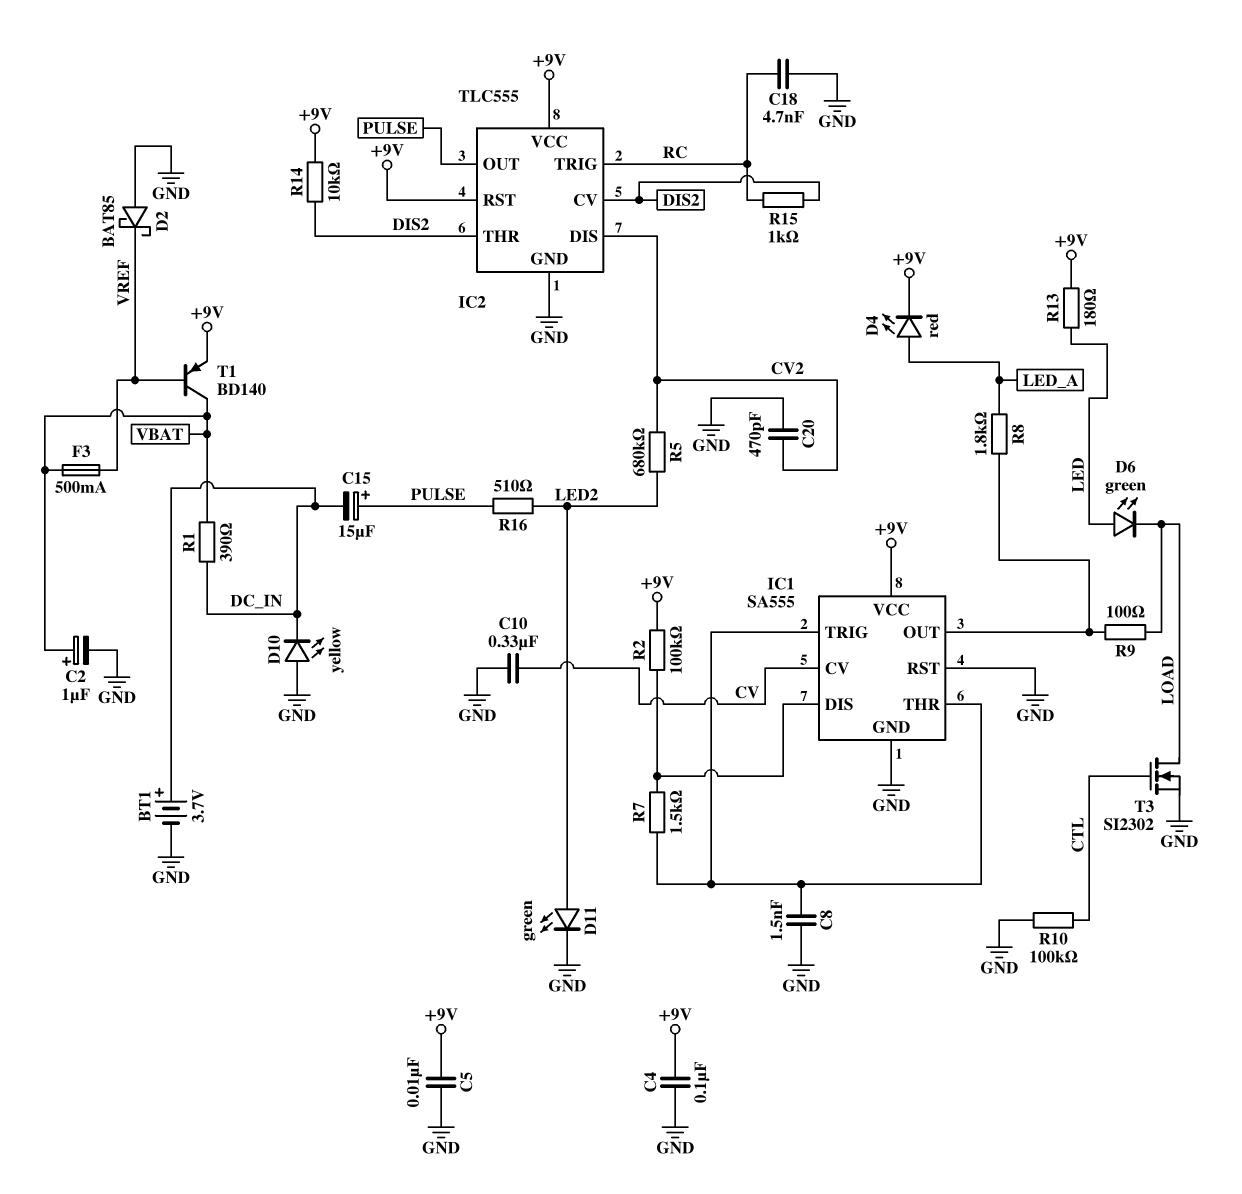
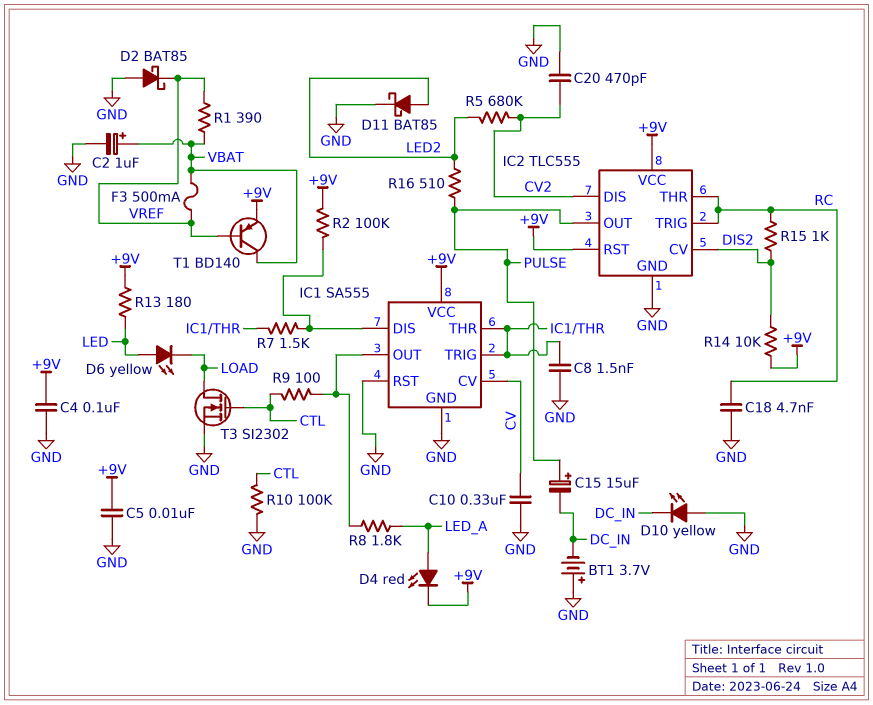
BT1: 3.7V (plus DC_IN, minus GND) -> 3.7V (plus GND, minus DC_IN)
D6: LED green (A LED, K LOAD) -> LED yellow (A LED, K LOAD)
D11: LED green (A LED2, K GND) -> schottky BAT85 (A LED2, K GND)
IC2 pin THR: DIS2 -> RC
R1: 390 (DC_IN, VBAT) -> 390 (VBAT, VREF)
R9: 100 (IC1/OUT, LOAD) -> 100 (CTL, IC1/OUT)

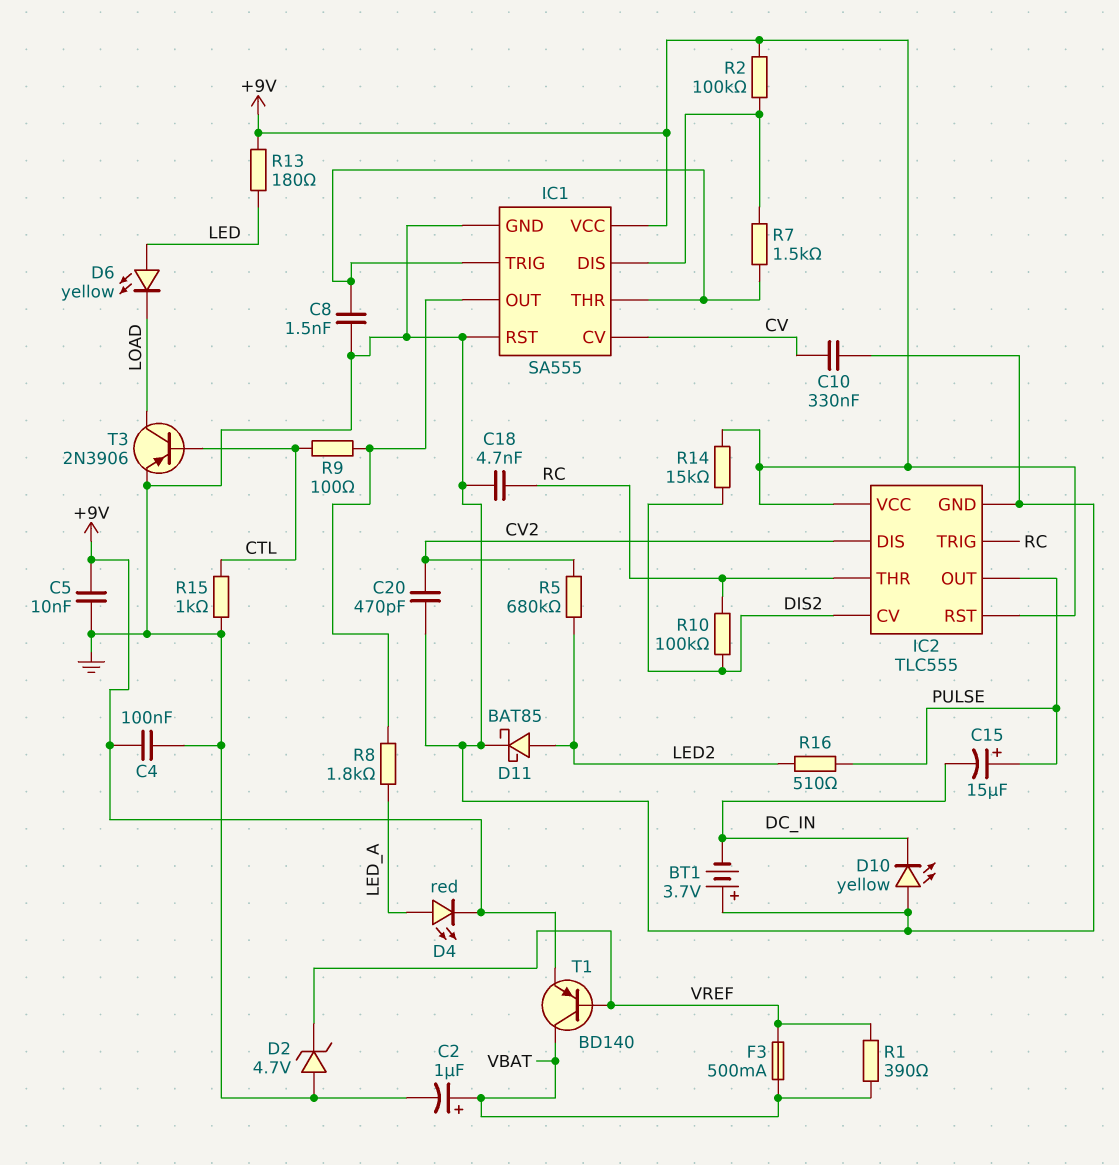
D2: schottky BAT85 (A GND, K VREF) -> zener 4.7V (A GND, K VREF)
R10: 100k (CTL, GND) -> 100k (DIS2, RC)
R14: 10k (+9V, DIS2) -> 15k (+9V, DIS2)
R15: 1k (DIS2, RC) -> 1k (CTL, GND)
T3: NMOS SI2302 (G CTL, D LOAD, S GND) -> PNP 2N3906 (B CTL, C LOAD, E GND)

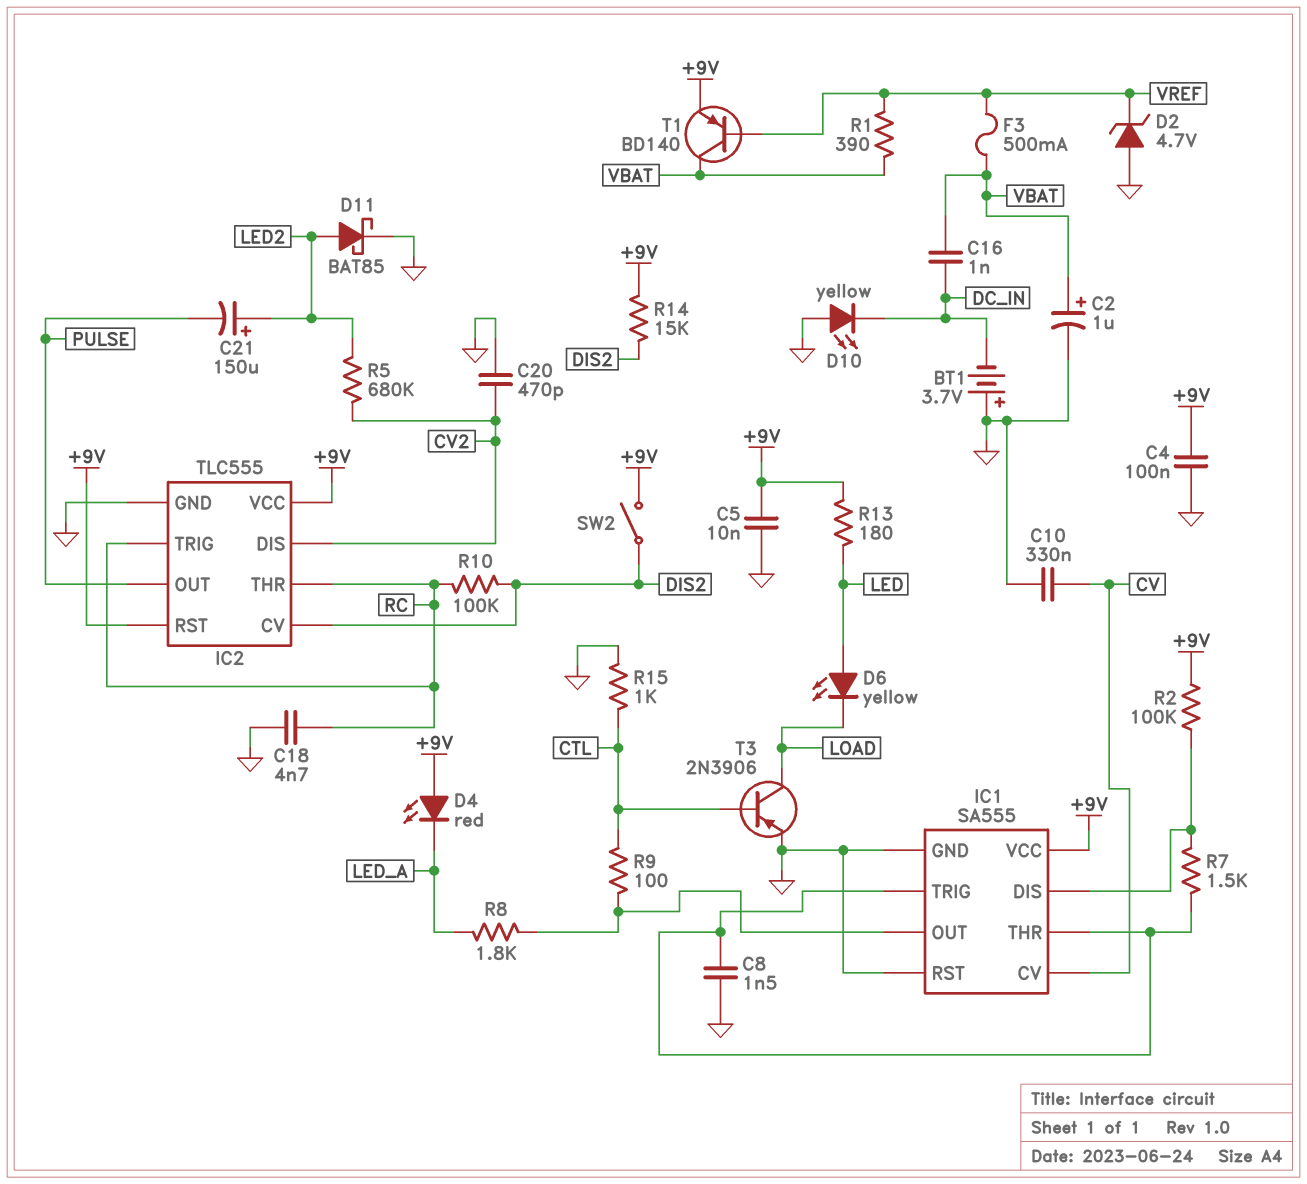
C15: 15uF (plus PULSE, minus DC_IN) -> none
C16: none -> 1nF (DC_IN, VBAT)
C21: none -> 150uF (plus LED2, minus PULSE)
D4: LED red (A LED_A, K +9V) -> LED red (A +9V, K LED_A)
R16: 510 (LED2, PULSE) -> none
SW2: none -> switch (+9V, DIS2)

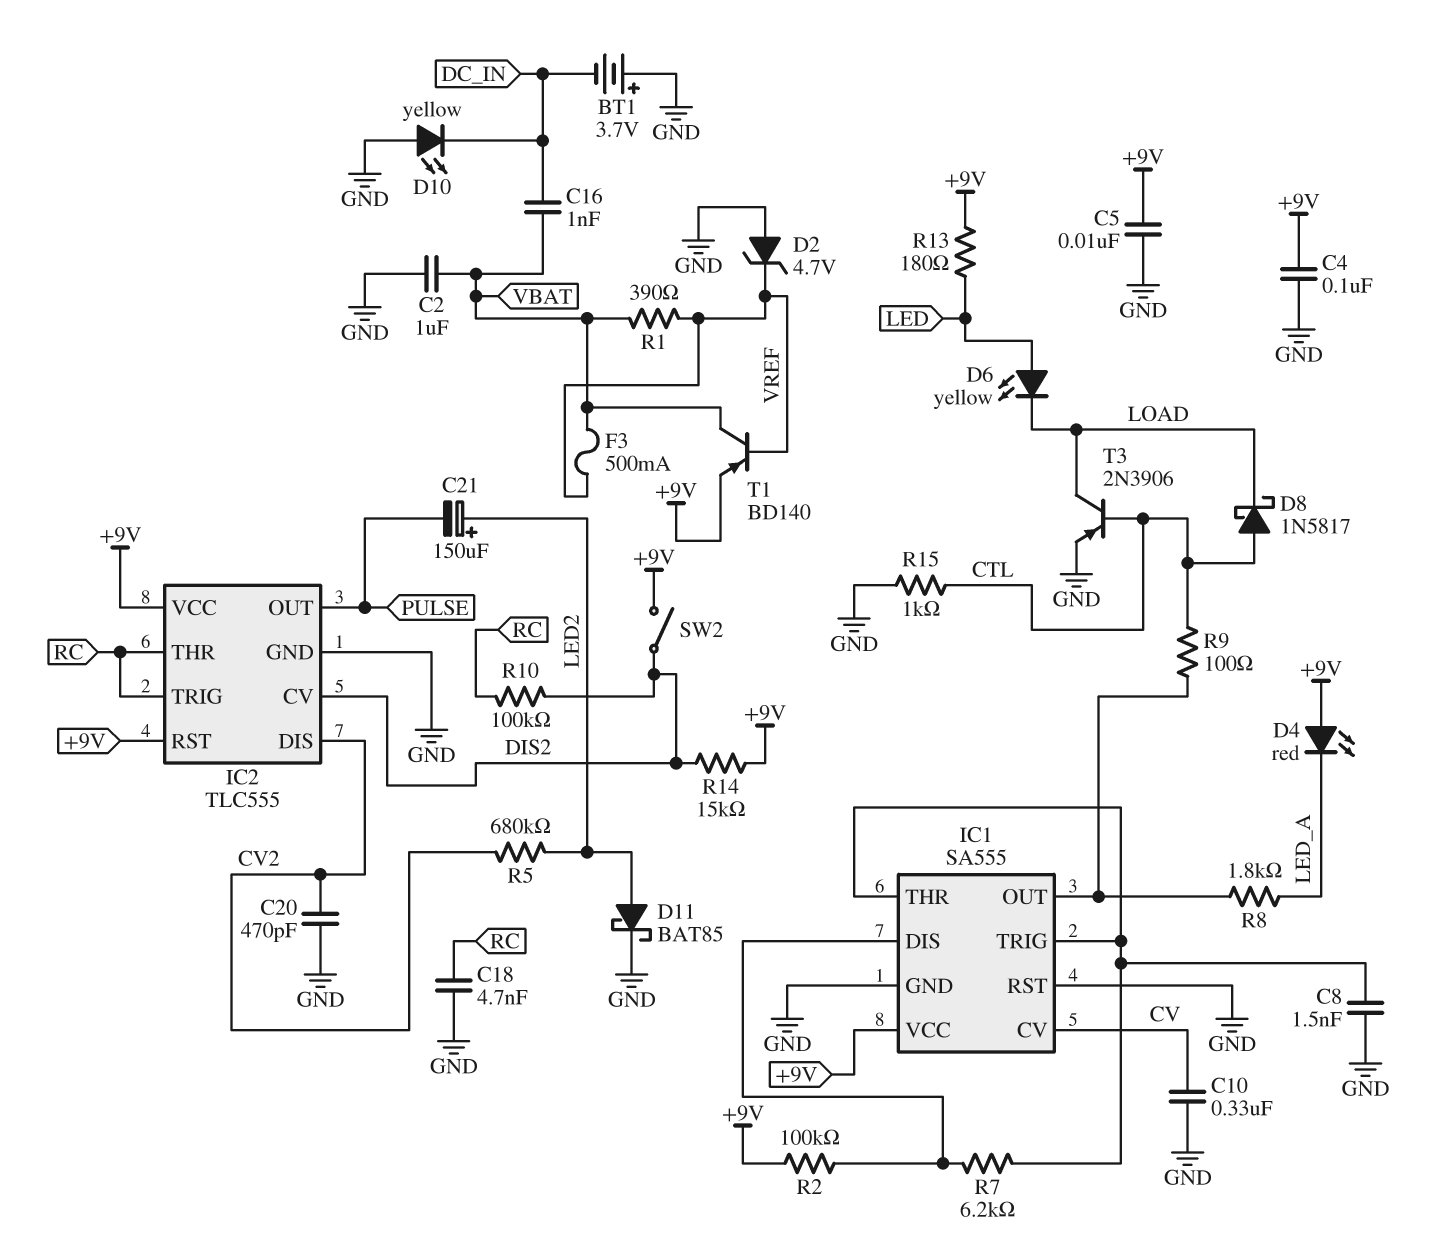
C2: 1uF (plus VBAT, minus GND) -> 1uF (GND, VBAT)
D8: none -> schottky 1N5817 (A CTL, K LOAD)
R7: 1.5k (IC1/DIS, IC1/THR) -> 6.2k (IC1/DIS, IC1/THR)

